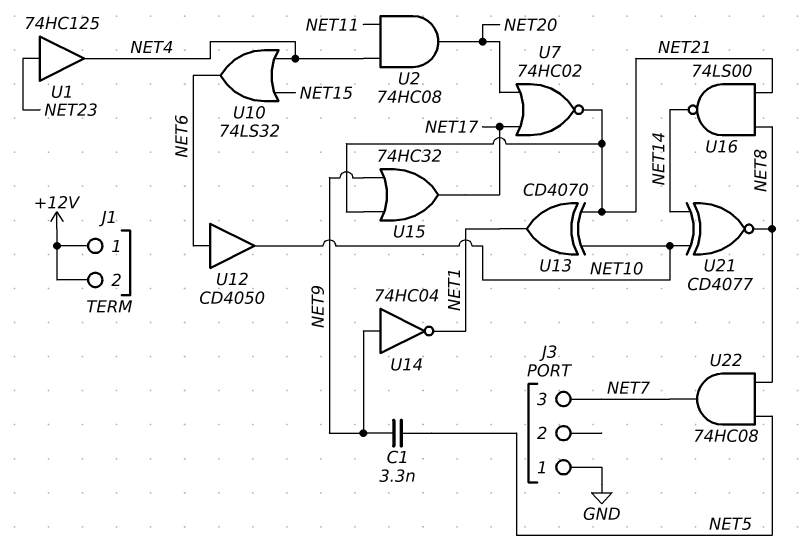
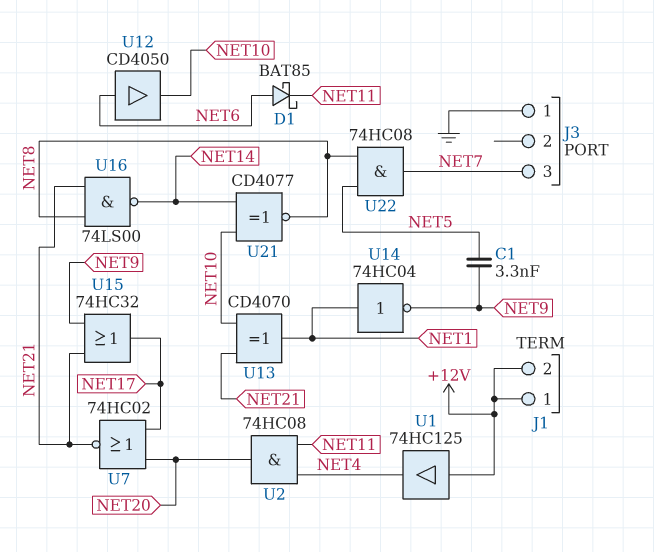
D1: none -> schottky BAT85 (A NET6, K NET11)
U1: buffer 74HC125 (in NET23, out NET4) -> buffer 74HC125 (in +12V, out NET4)
U10: OR 74LS32 (in NET4, in NET15, out NET6) -> none
U14: NOT 74HC04 (in NET9, out NET1) -> NOT 74HC04 (in NET1, out NET9)

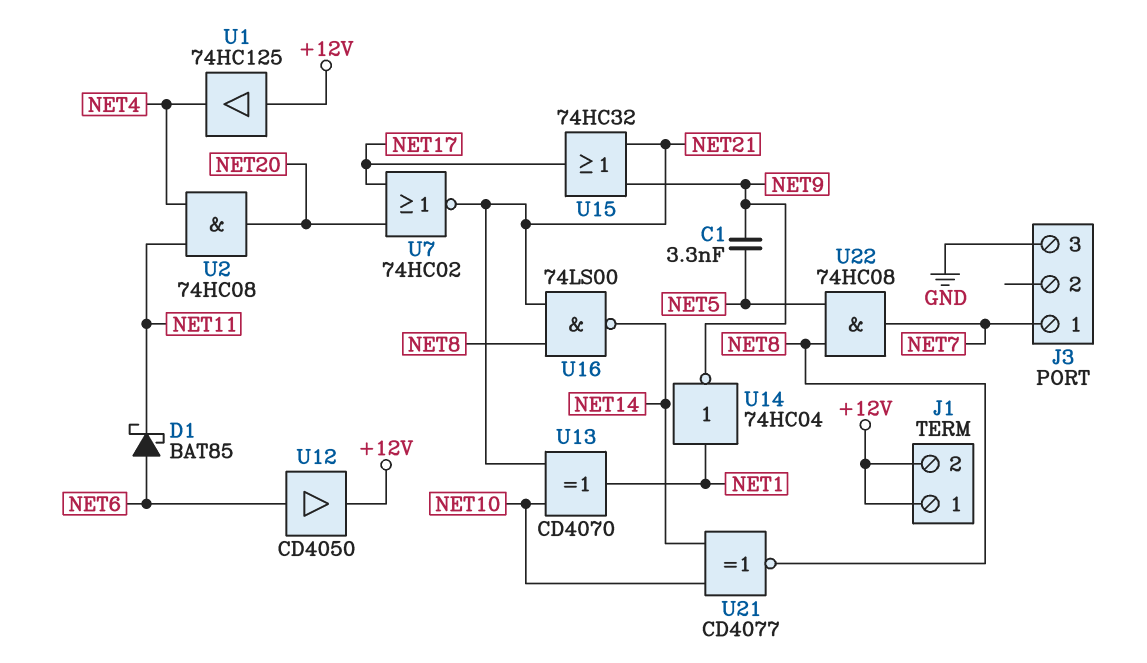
J3 pin 1: GND -> NET7
J3 pin 3: NET7 -> GND
U12: buffer CD4050 (in NET6, out NET10) -> buffer CD4050 (in NET6, out +12V)

